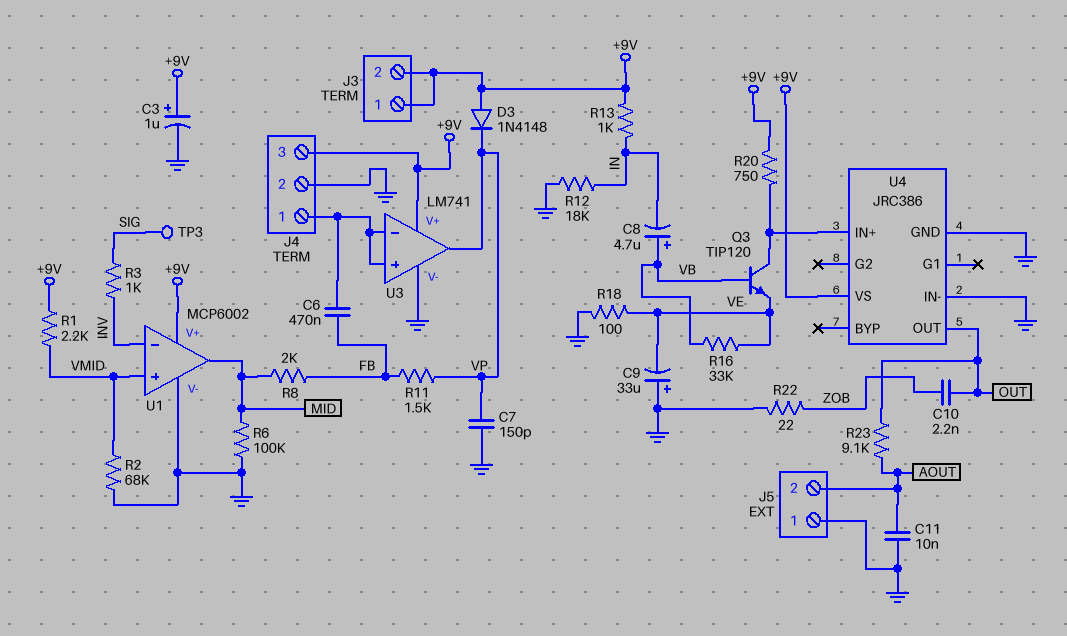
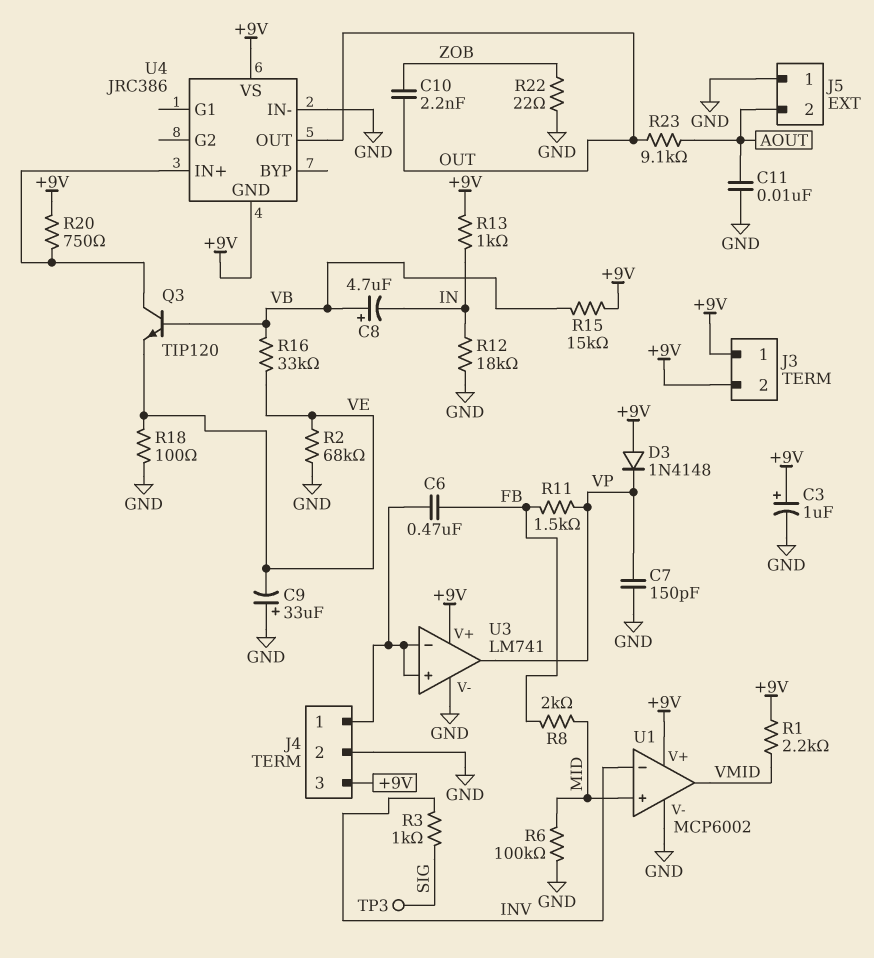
R2: 68k (GND, VMID) -> 68k (GND, VE)
R15: none -> 15k (+9V, VB)
U1 pin in+: VMID -> MID
U1 pin out: MID -> VMID
U4 pin GND: GND -> +9V

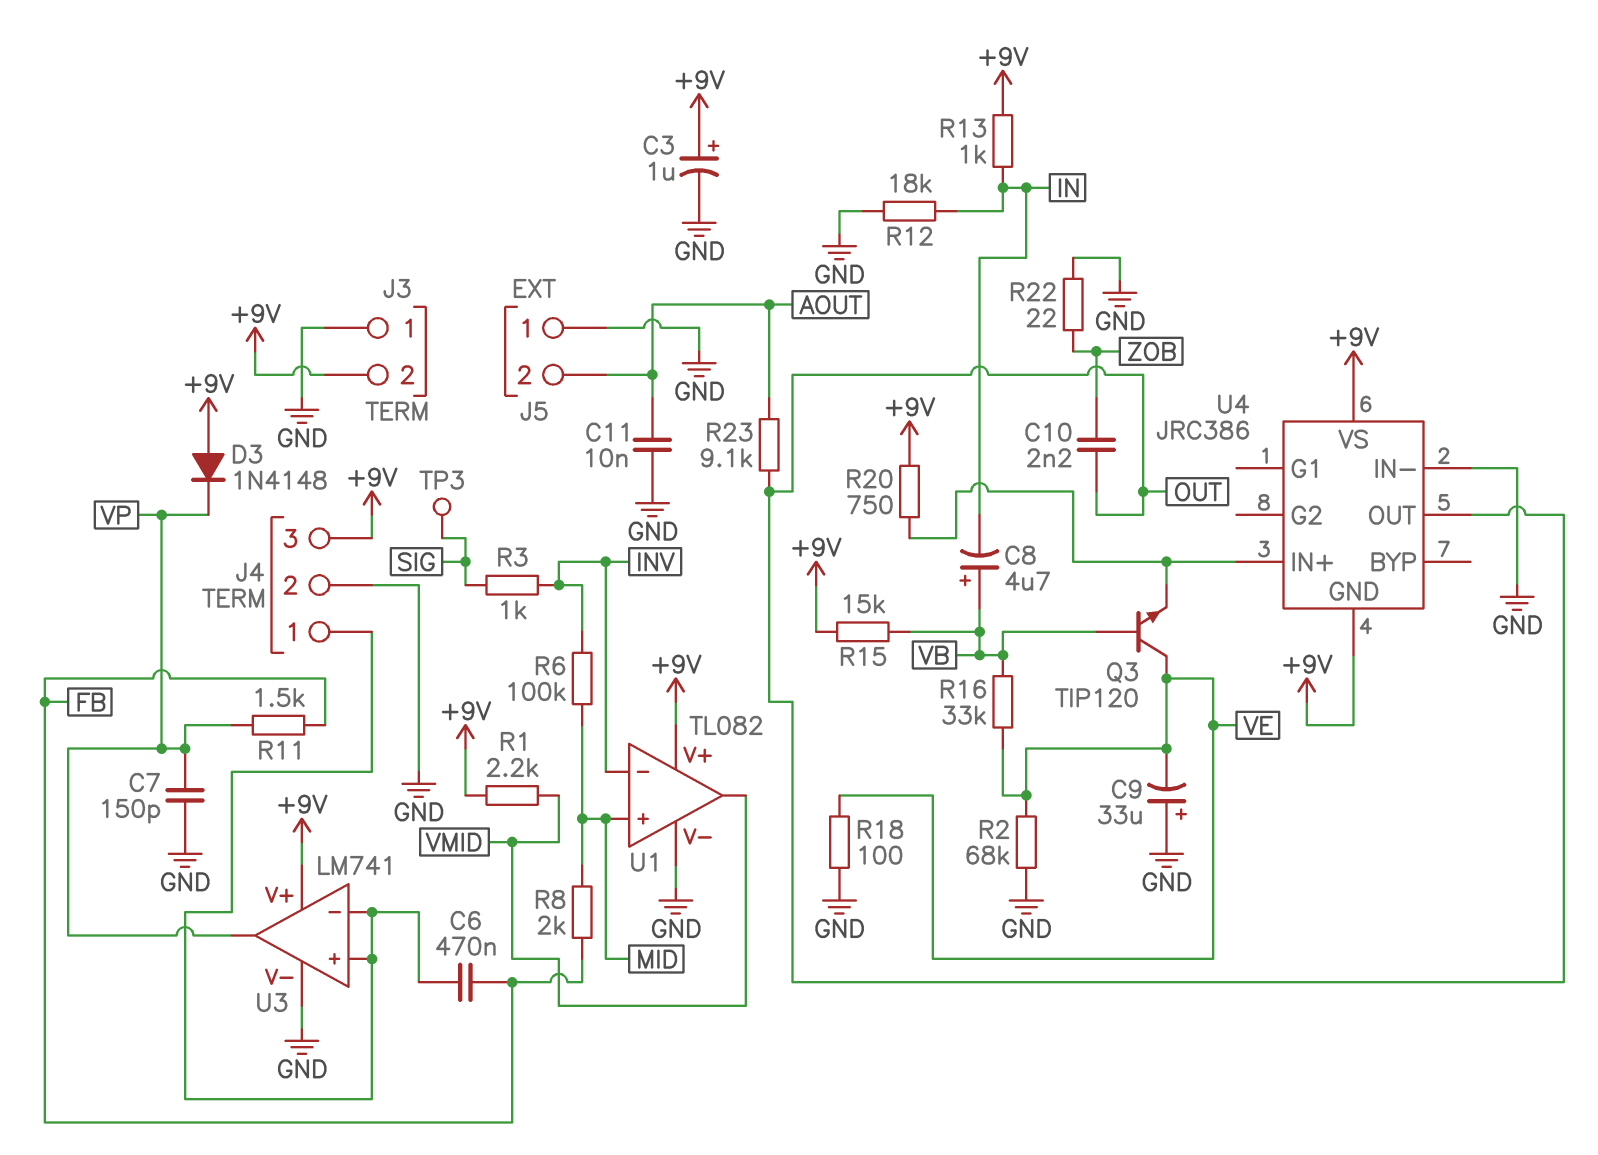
J3 pin 1: +9V -> GND
Q3: NPN TIP120 (B VB, C U4/IN+, E VE) -> NPN TIP120 (B VB, C VE, E U4/IN+)
R6: 100k (GND, MID) -> 100k (INV, MID)
U1: MCP6002 -> TL082

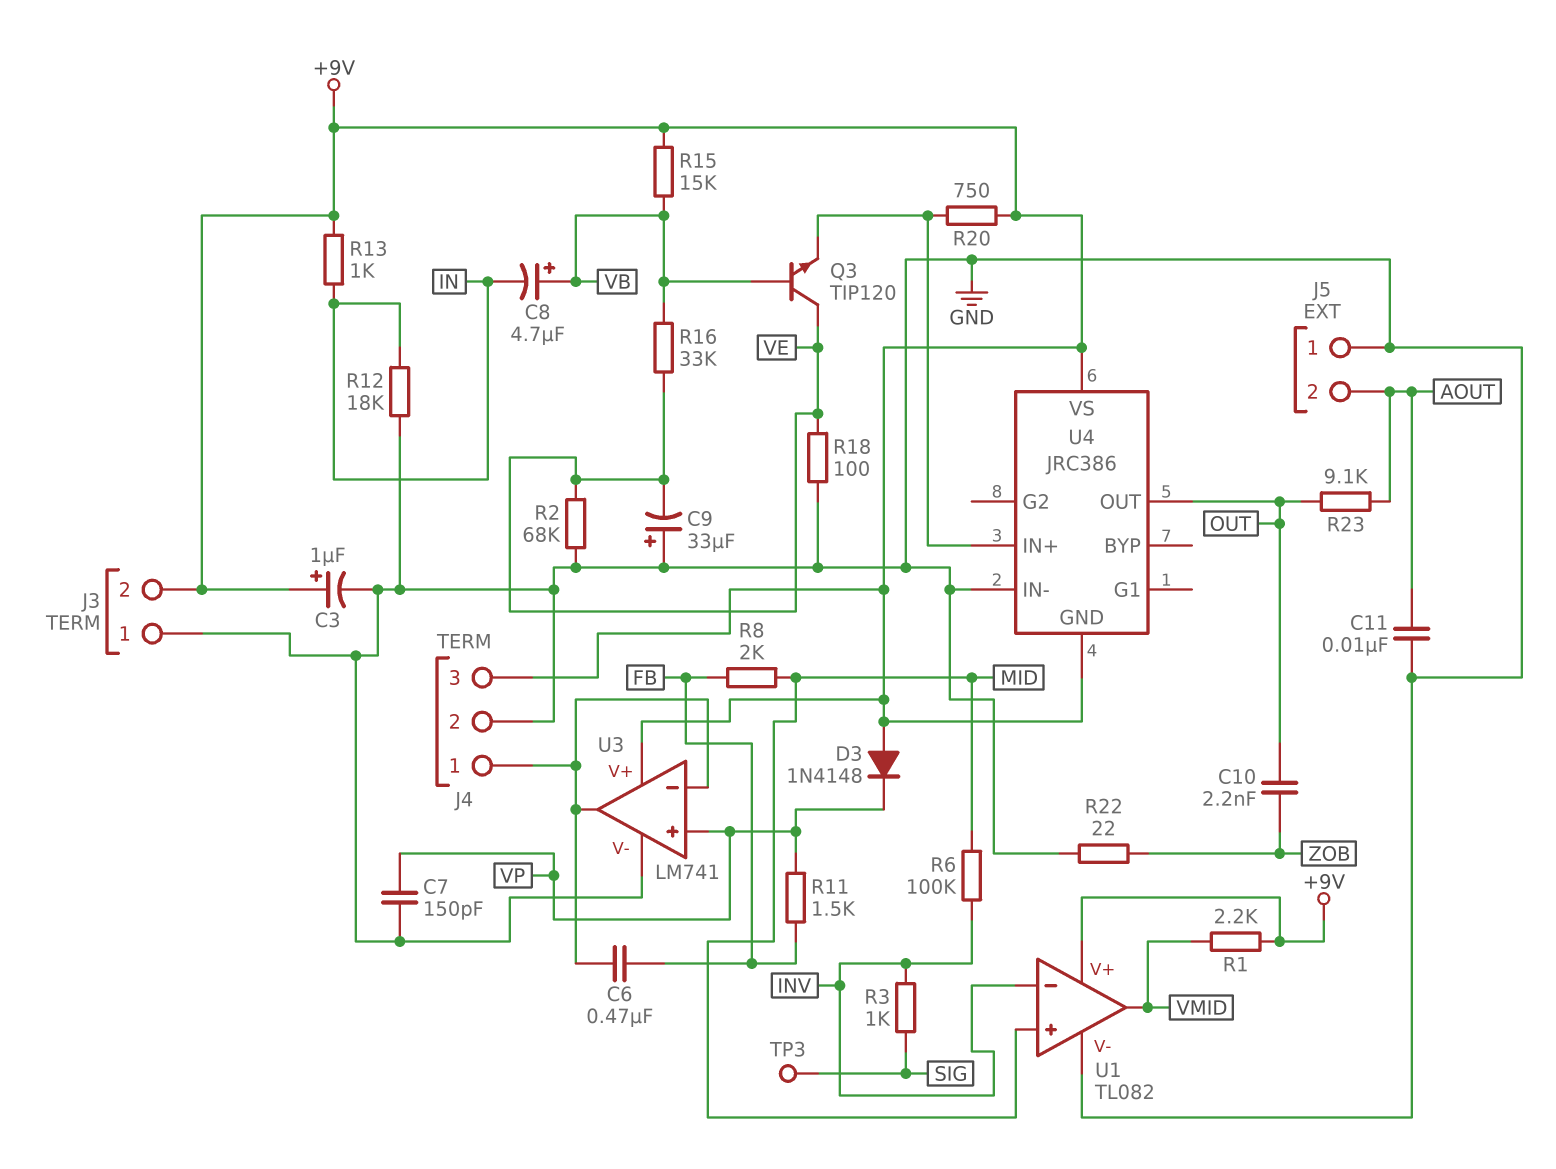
U3 pin in+: J4/1 -> VP
U3 pin out: VP -> J4/1

